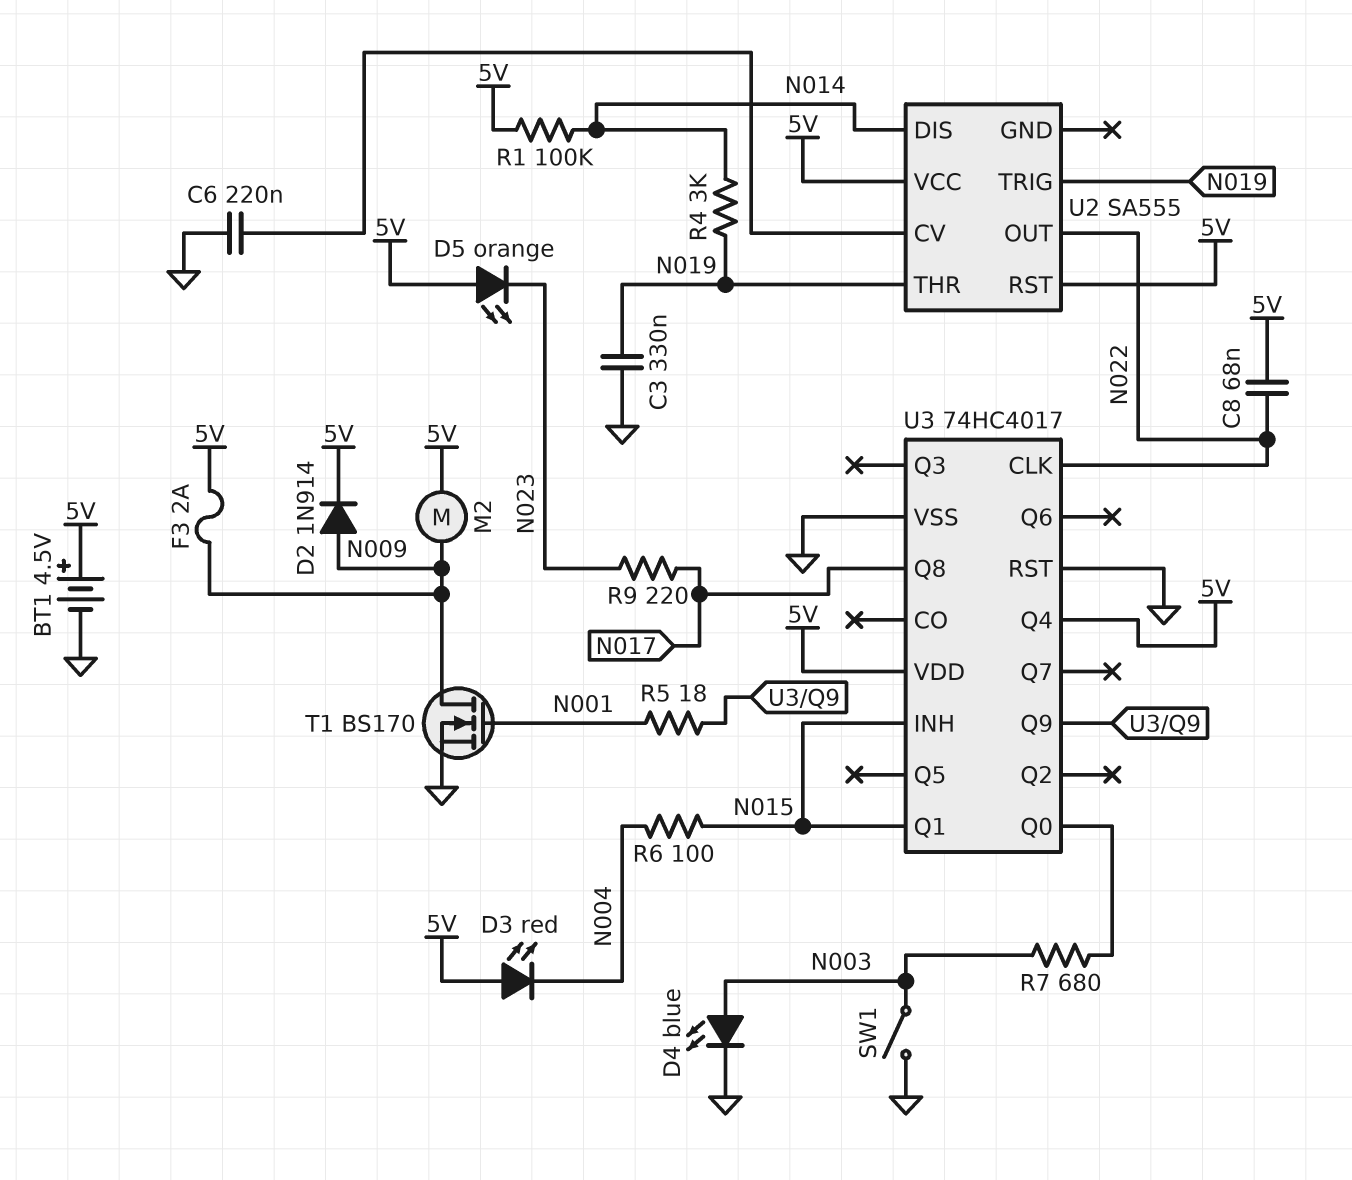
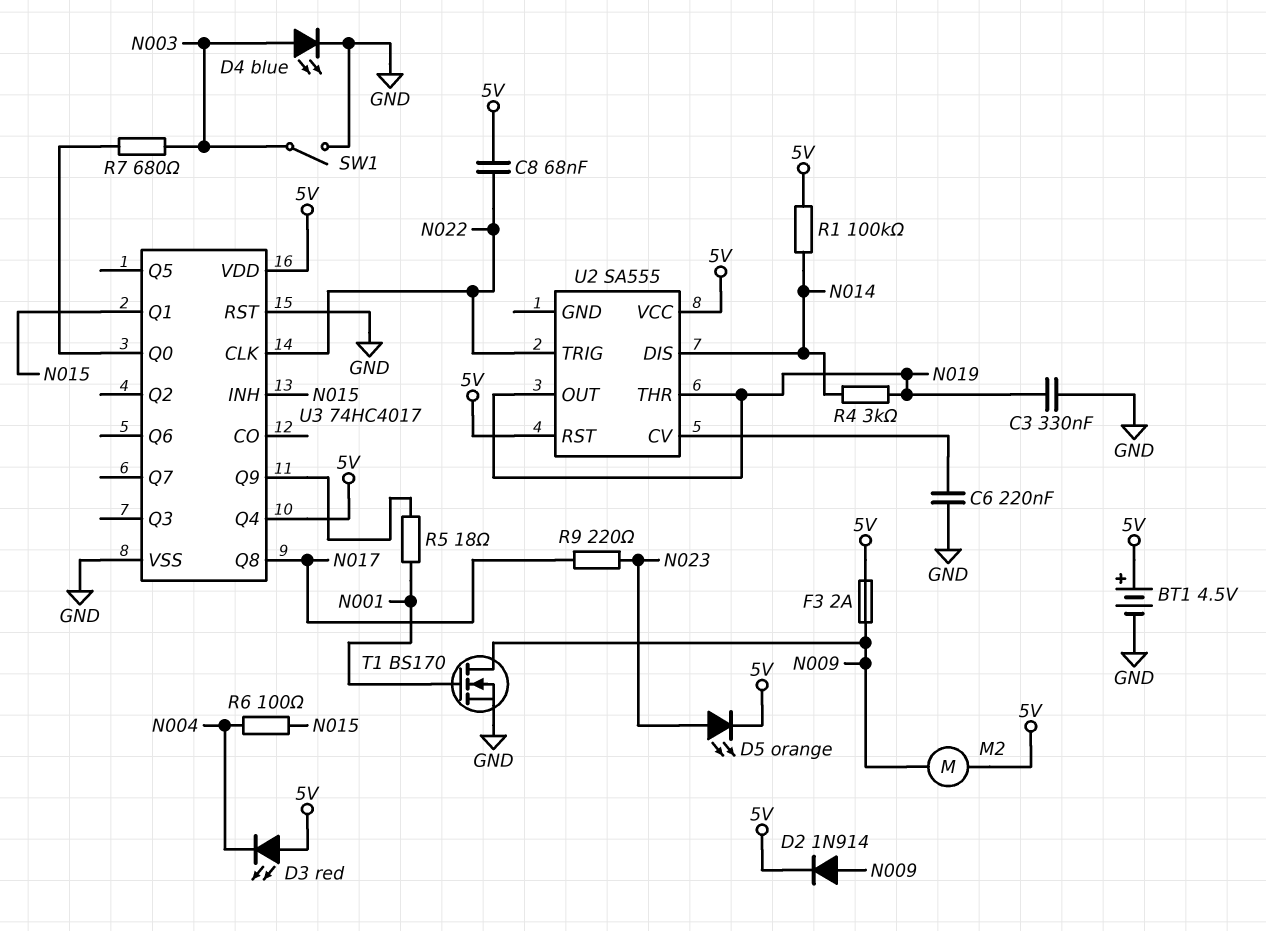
D5: LED orange (A 5V, K N023) -> LED orange (A N023, K 5V)
U2 pin OUT: N022 -> N019
U2 pin TRIG: N019 -> N022

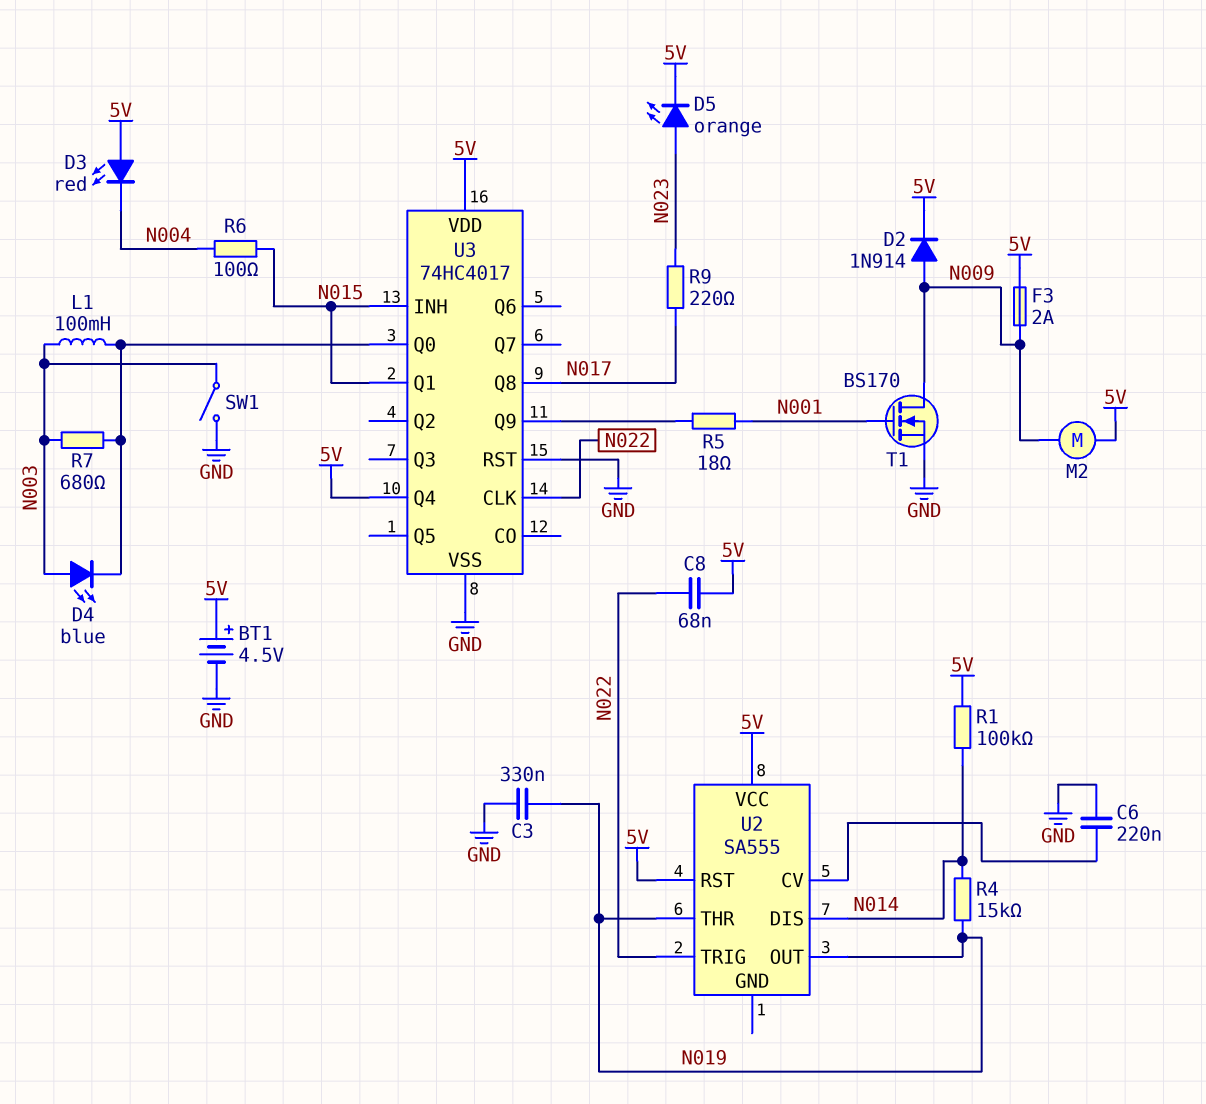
D4: LED blue (A N003, K GND) -> LED blue (A N003, K U3/Q0)
L1: none -> 100mH (N003, U3/Q0)
R4: 3k (N014, N019) -> 15k (N014, N019)

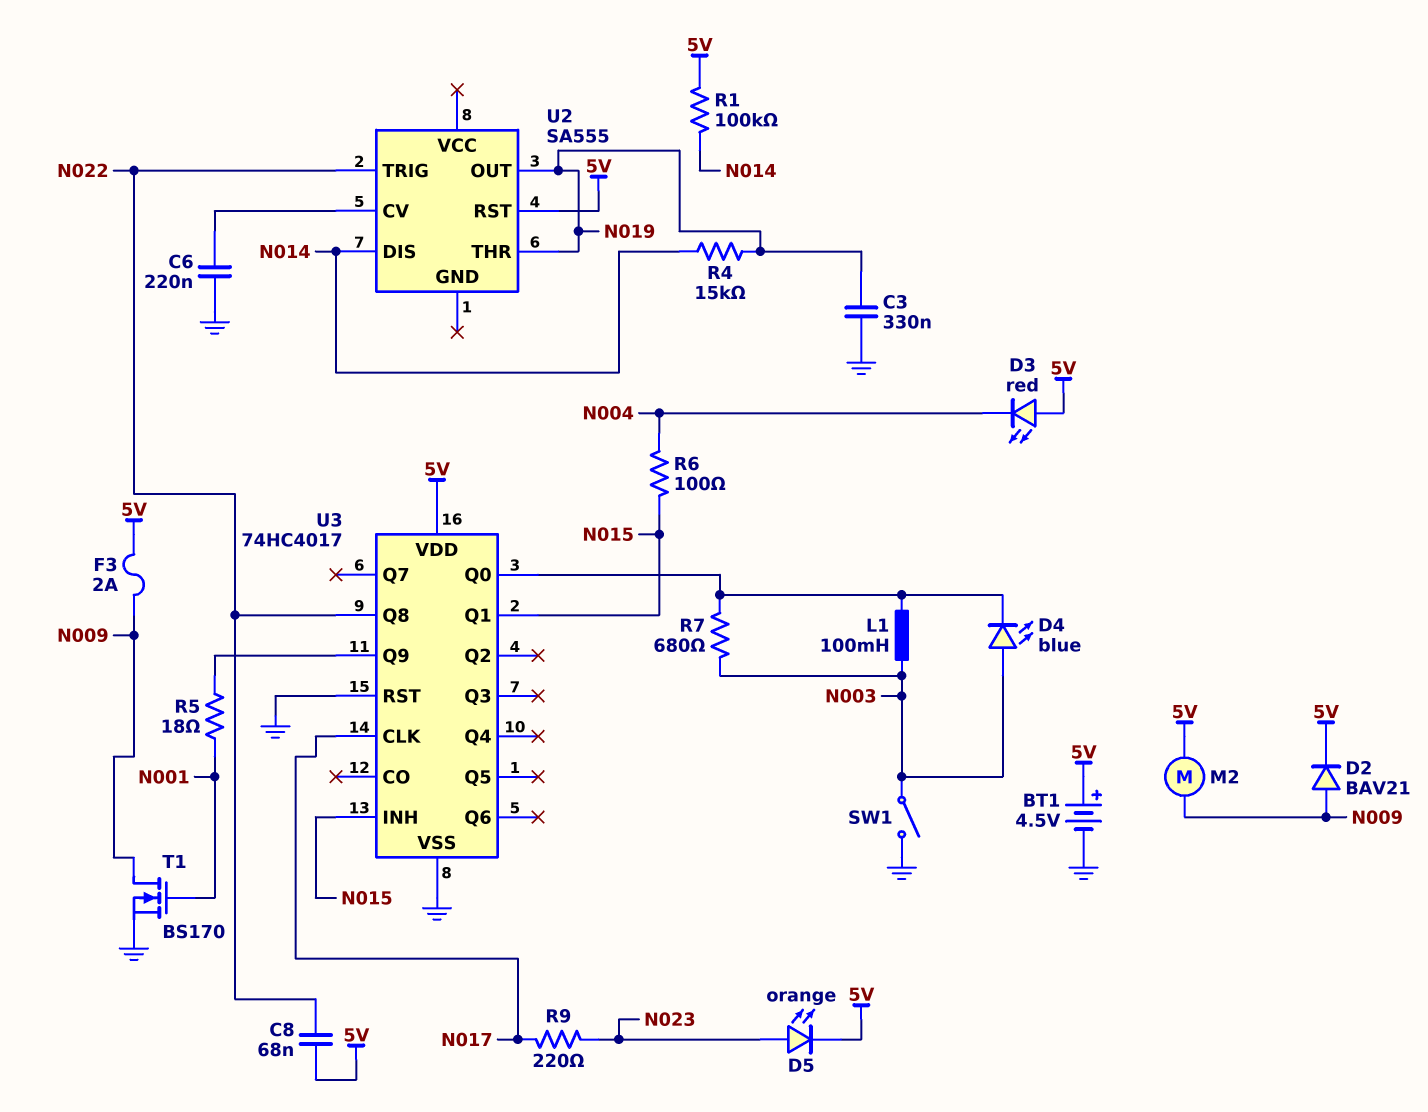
D2: diode 1N914 (A N009, K 5V) -> diode BAV21 (A N009, K 5V)
U2 pin VCC: 5V -> none
U3 pin CLK: N022 -> N017
U3 pin Q4: 5V -> none
U3 pin Q8: N017 -> N022

